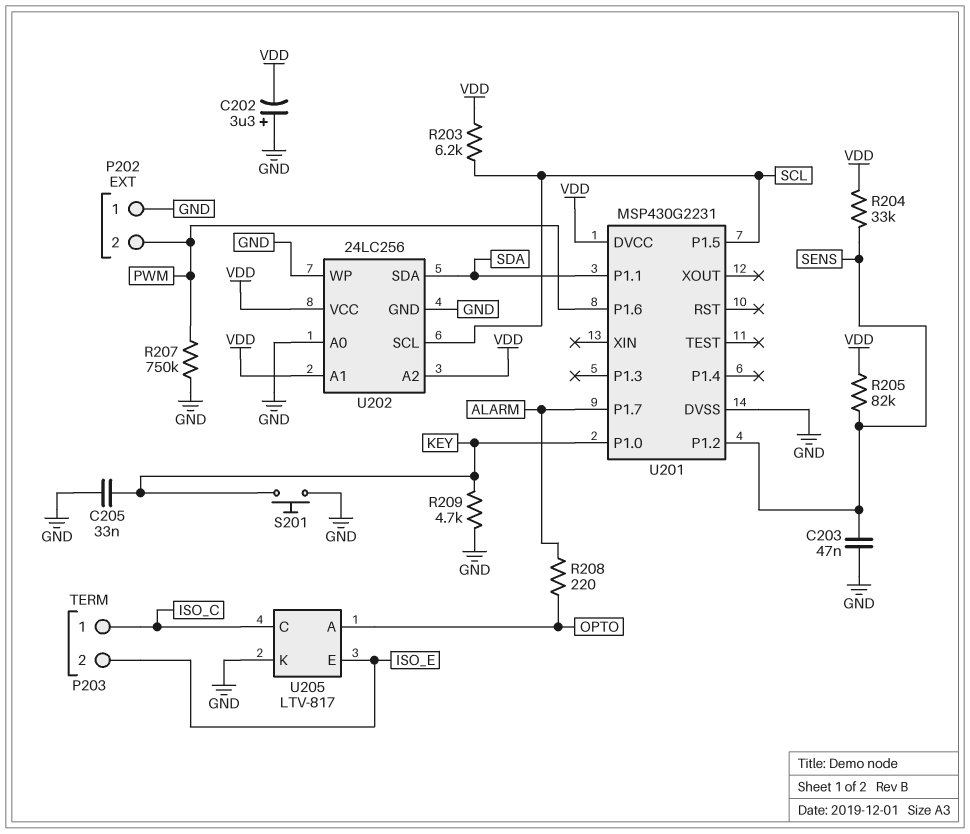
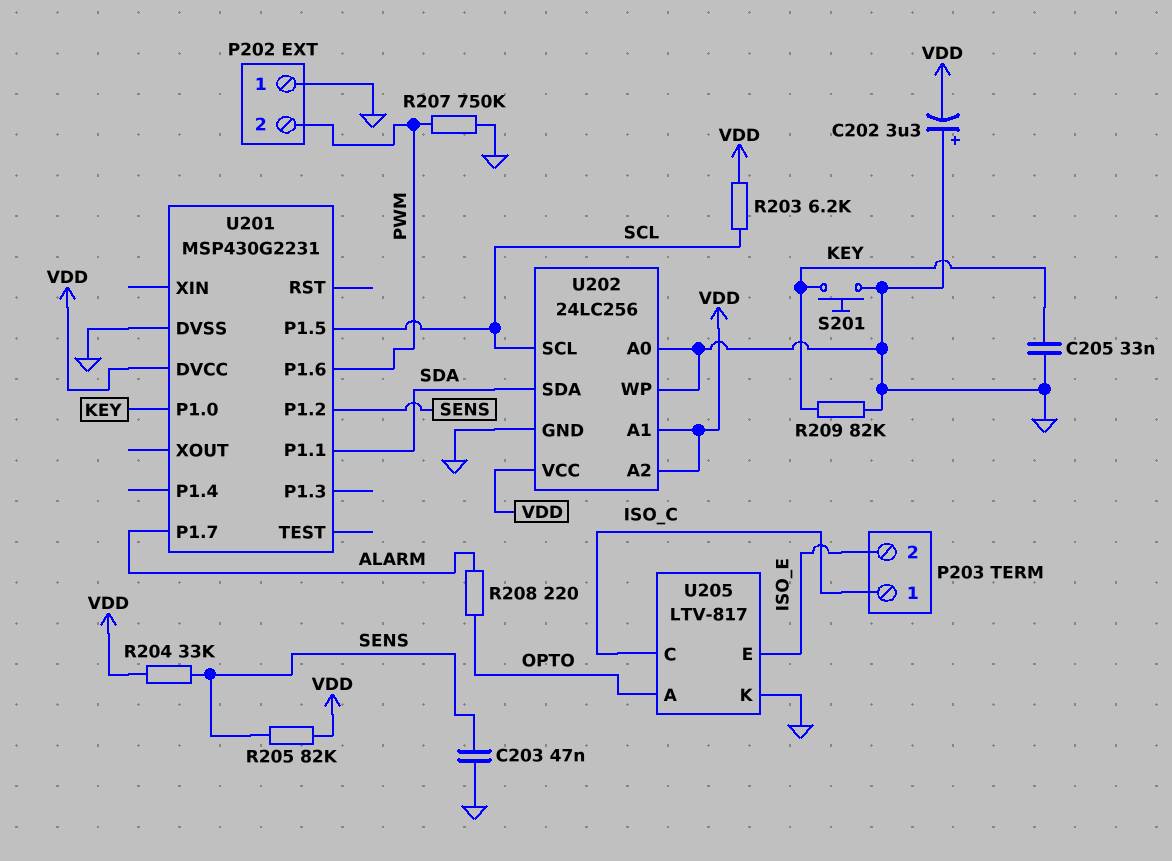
R209: 4.7k (GND, KEY) -> 82k (GND, KEY)

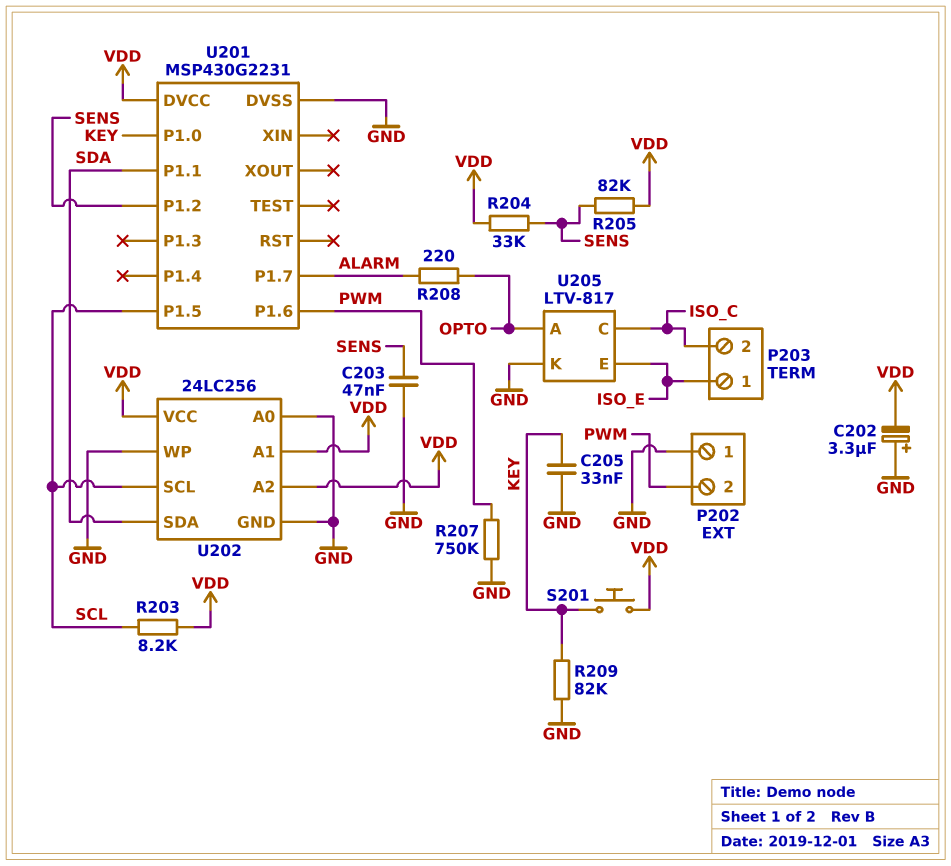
P203 pin 1: ISO_C -> ISO_E
P203 pin 2: ISO_E -> ISO_C
R203: 6.2k (SCL, VDD) -> 8.2k (SCL, VDD)
S201: button (GND, KEY) -> button (KEY, VDD)

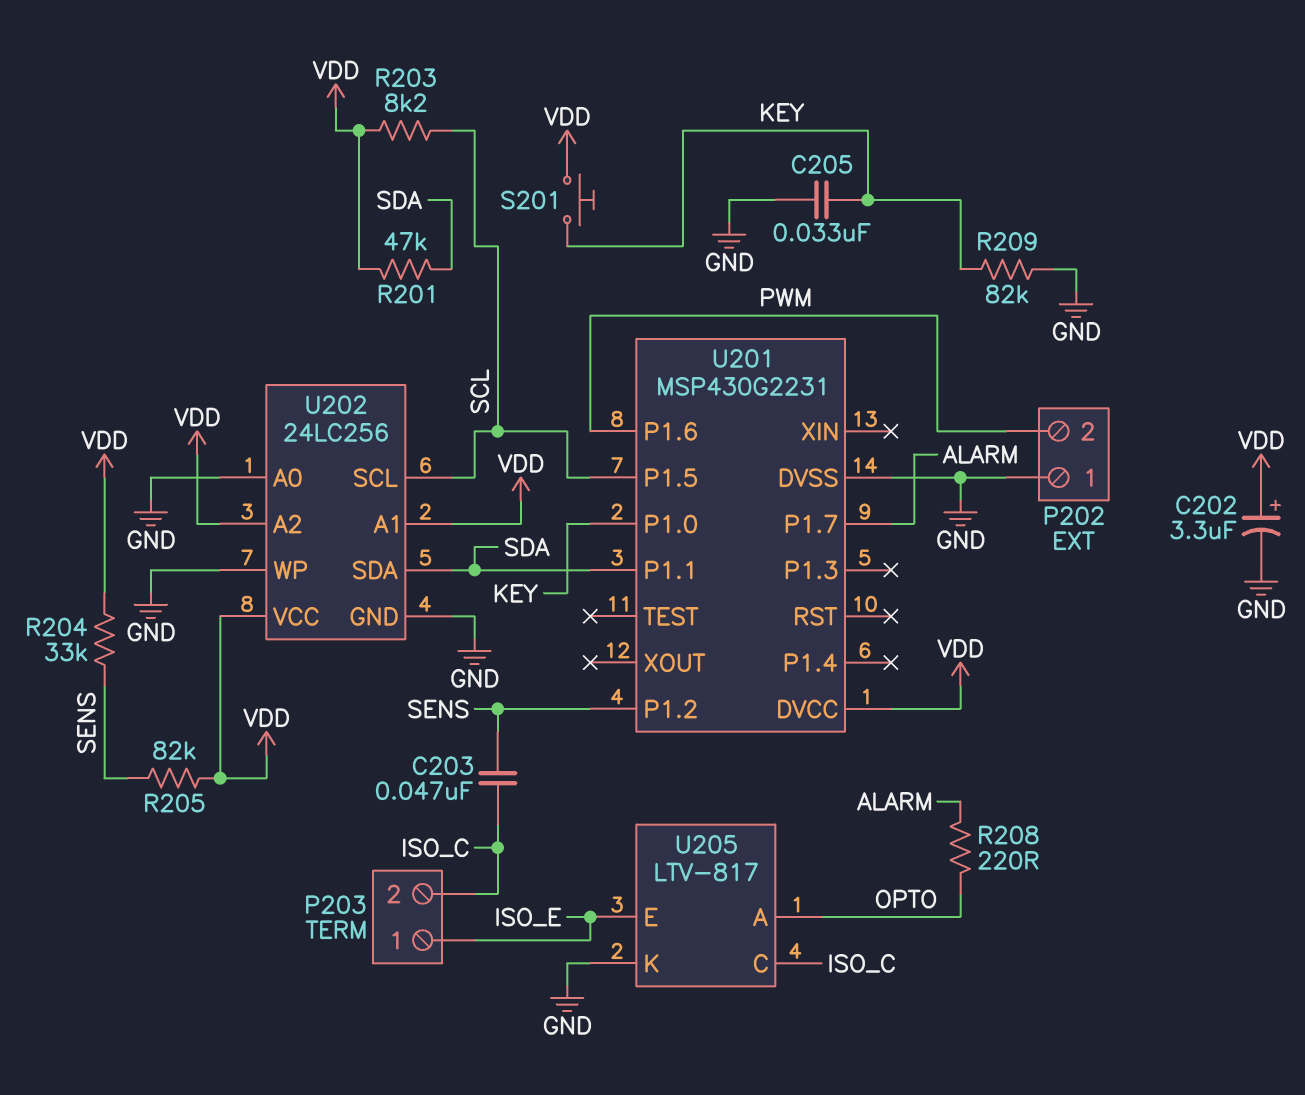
C202: 3.3uF (plus GND, minus VDD) -> 3.3uF (plus VDD, minus GND)
C203: 47nF (GND, SENS) -> 47nF (ISO_C, SENS)
R201: none -> 47k (SDA, VDD)
R207: 750k (GND, PWM) -> none

